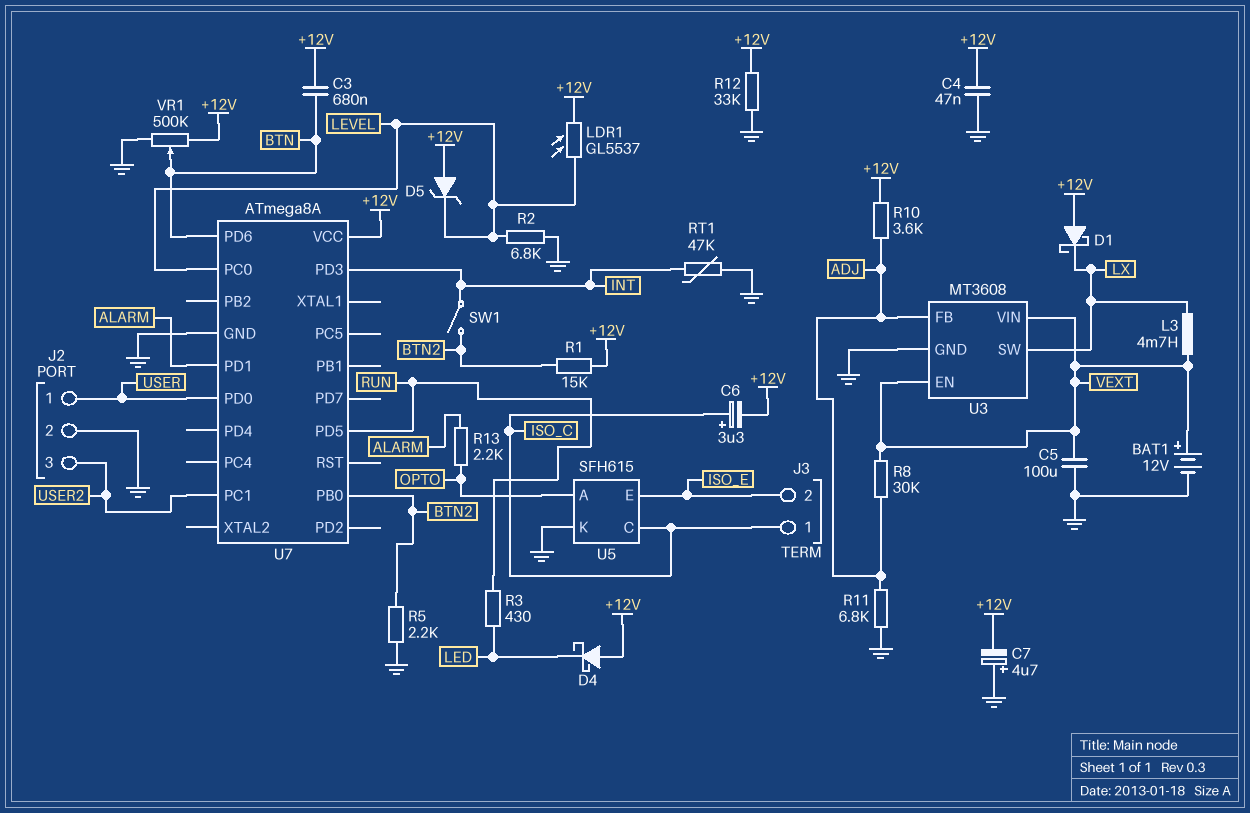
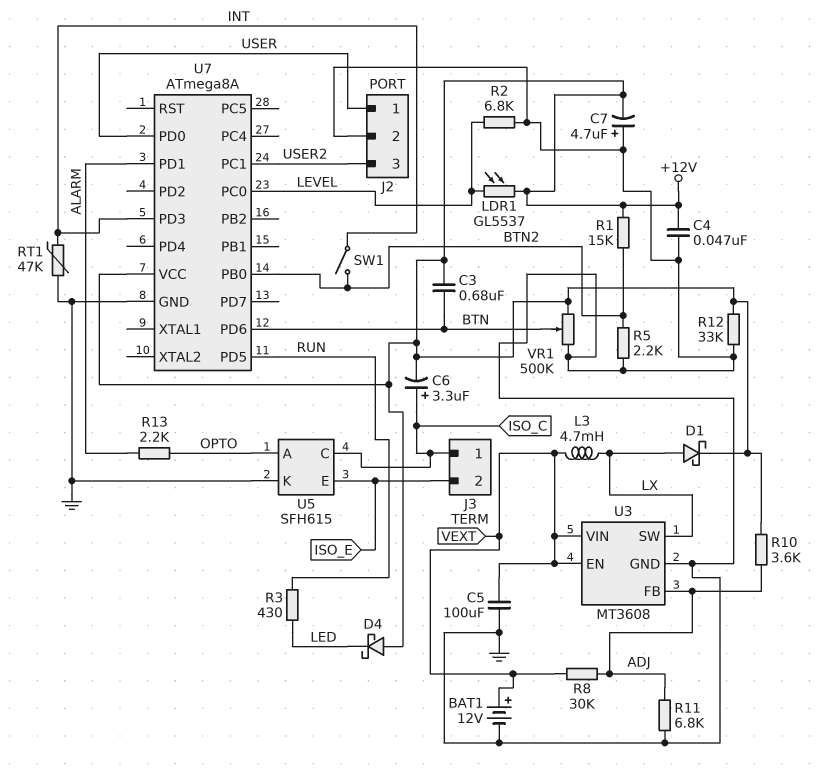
D1: schottky (A +12V, K LX) -> schottky (A LX, K +12V)
D5: zener (A +12V, K LEVEL) -> none

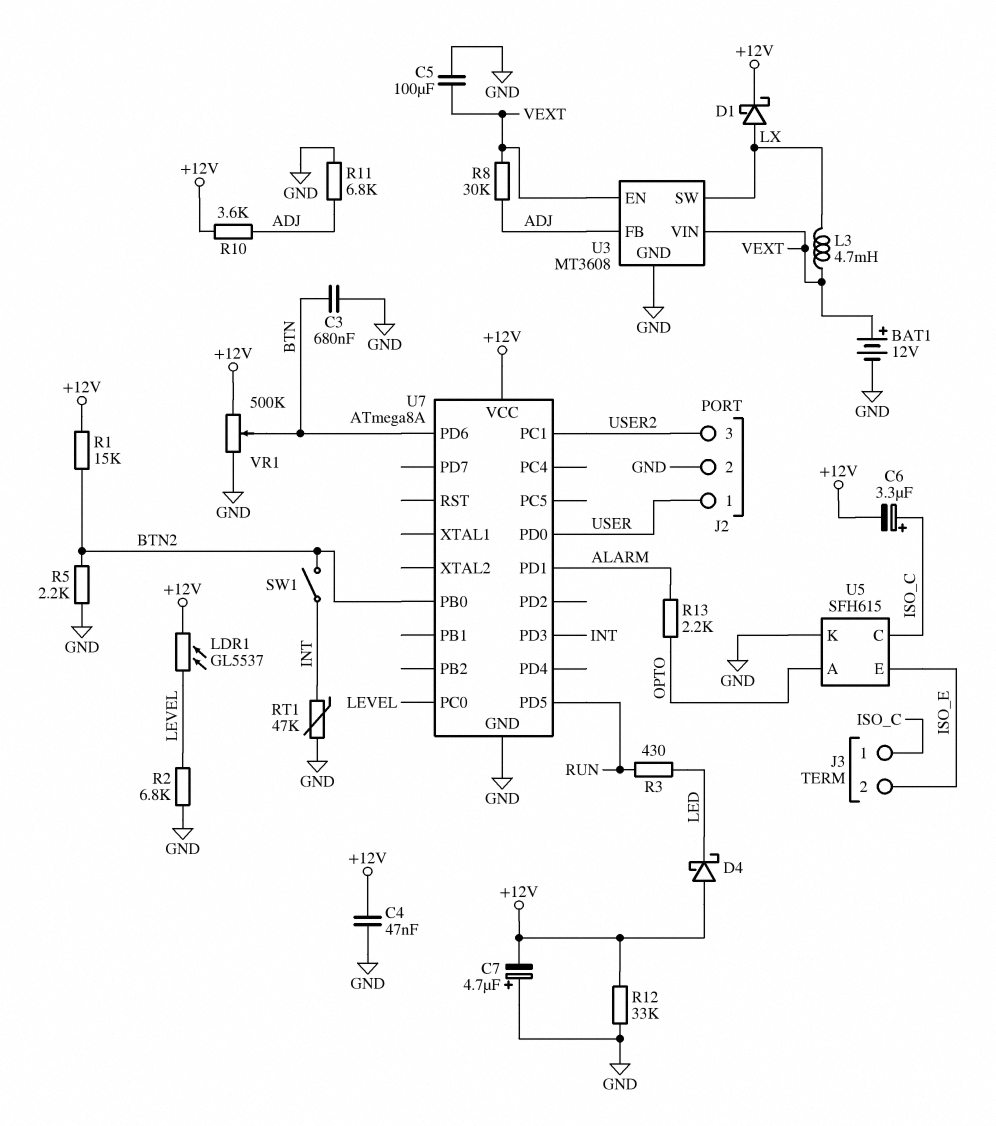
C3: 680nF (+12V, BTN) -> 680nF (BTN, GND)

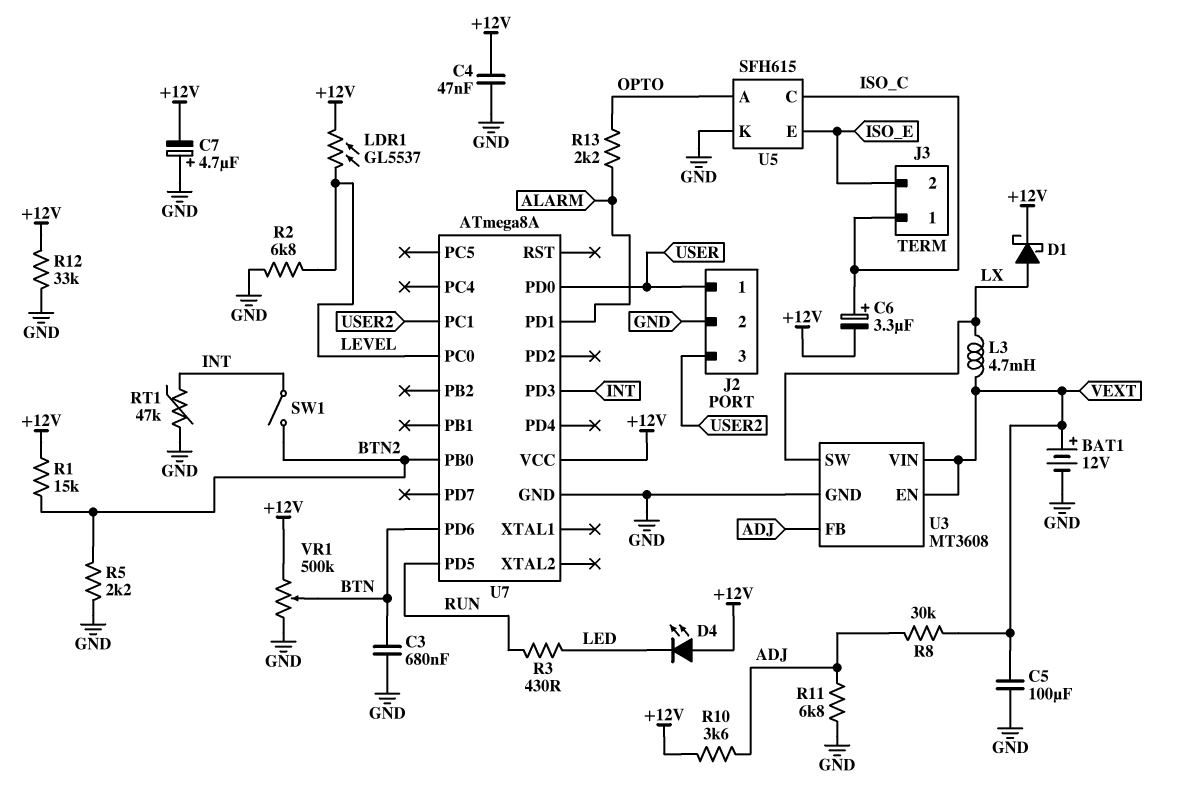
D4: schottky (A +12V, K LED) -> LED (A +12V, K LED)

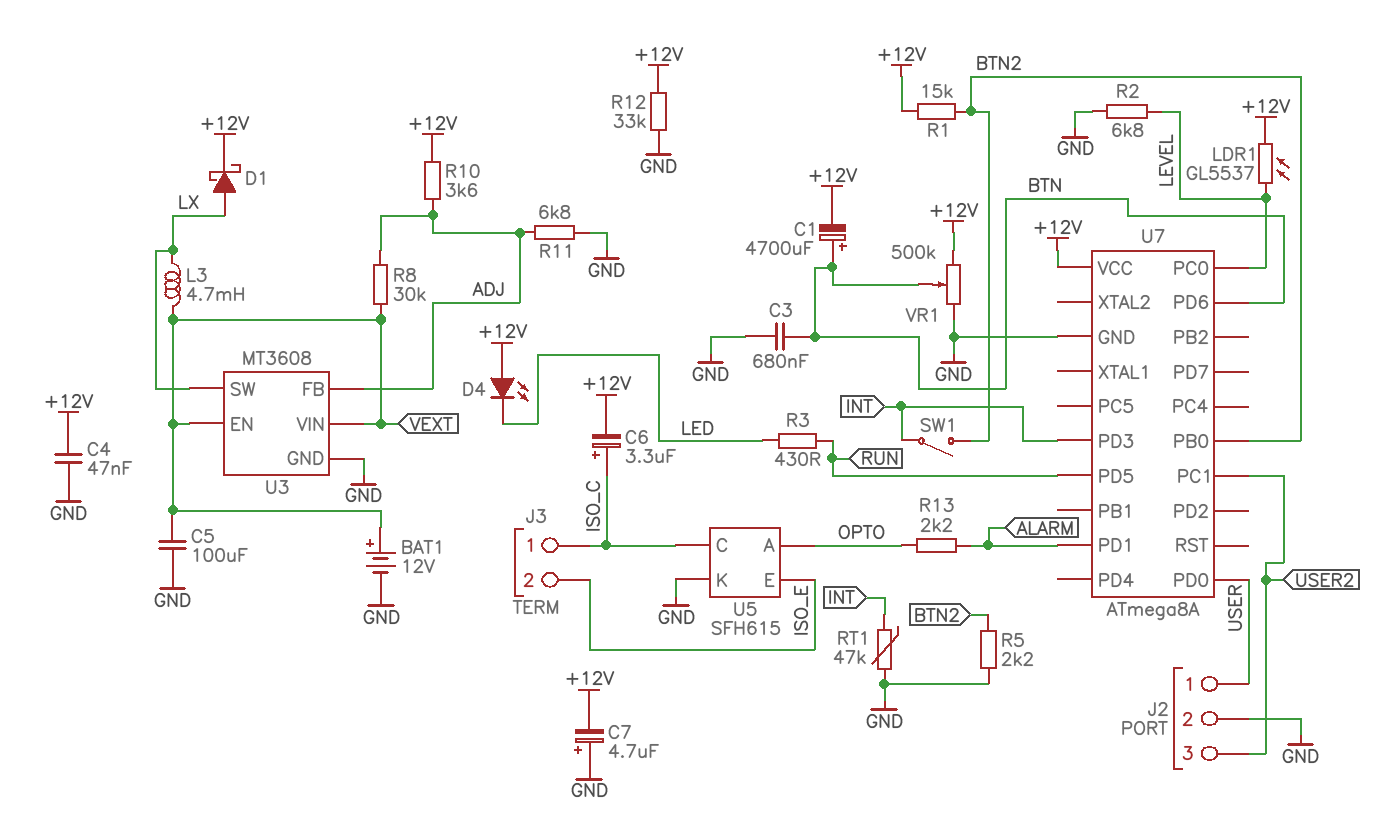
C1: none -> 4700uF (plus BTN, minus +12V)

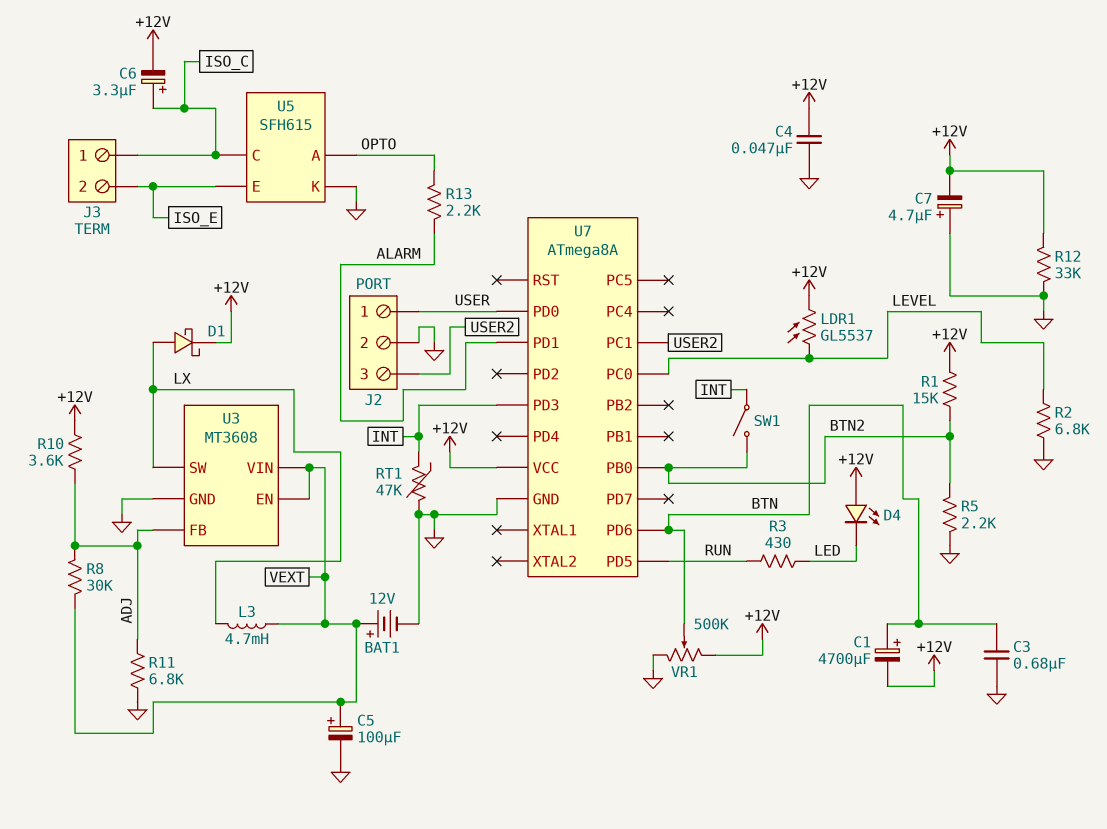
C5: 100uF (GND, VEXT) -> 100uF (plus VEXT, minus GND)

